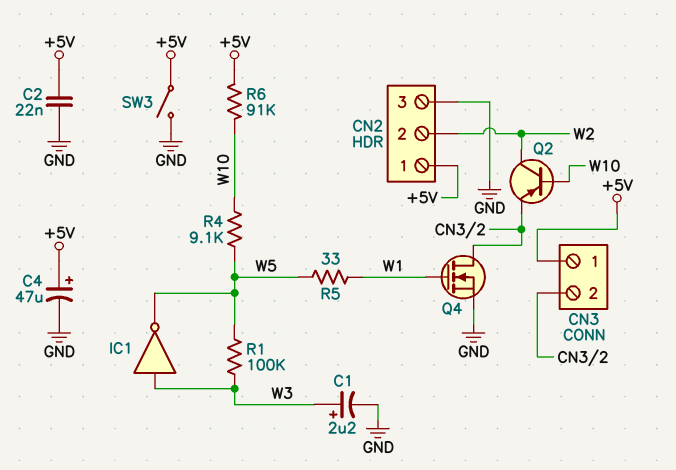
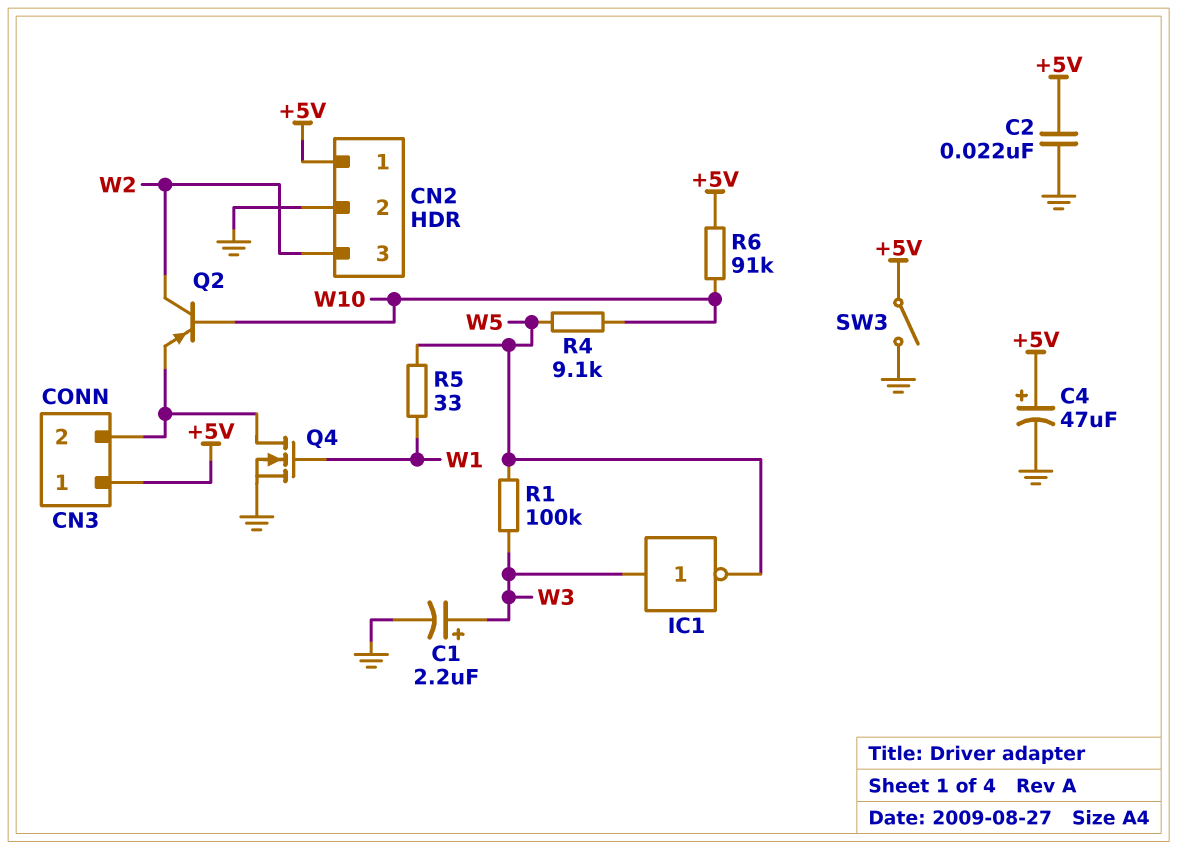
CN2 pin 2: W2 -> GND
CN2 pin 3: GND -> W2

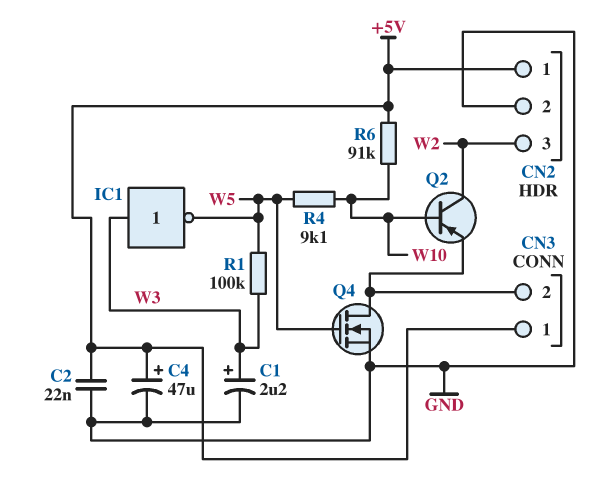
Q4: NMOS (G W1, D CN3/2, S GND) -> NMOS (G W5, D CN3/2, S GND)
R5: 33 (W1, W5) -> none
SW3: switch (+5V, GND) -> none

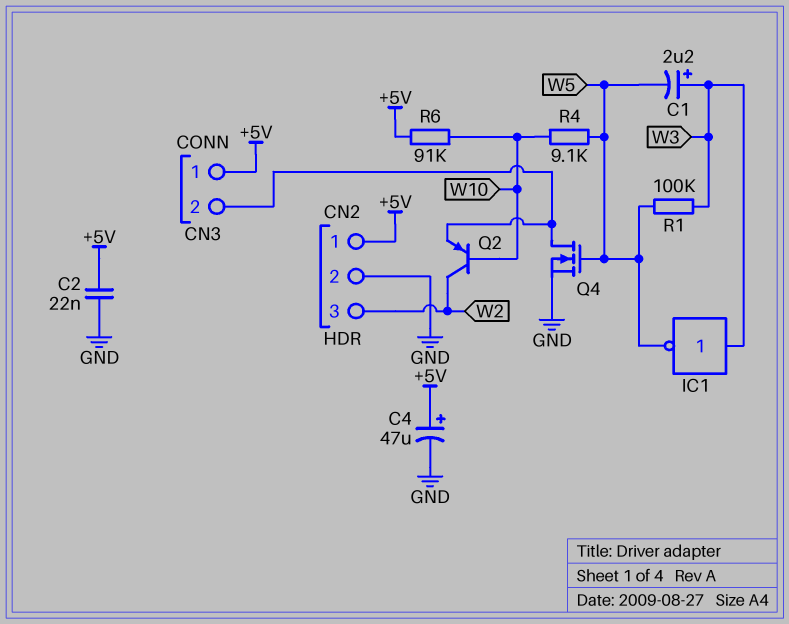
C1: 2.2uF (plus W3, minus GND) -> 2.2uF (plus W3, minus W5)

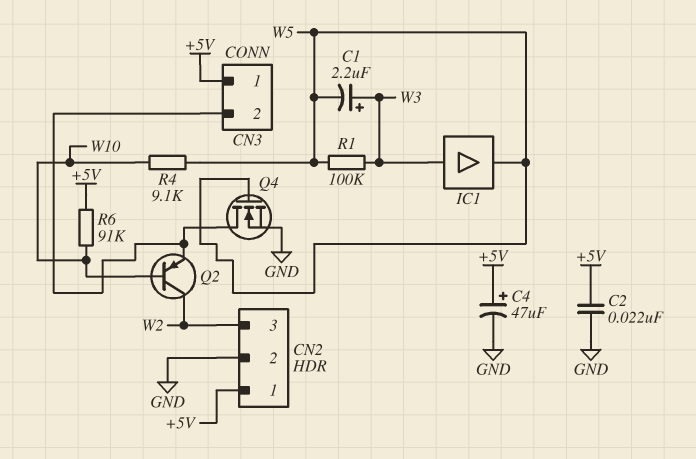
IC1: NOT (in W3, out W5) -> buffer (in W3, out W5)

